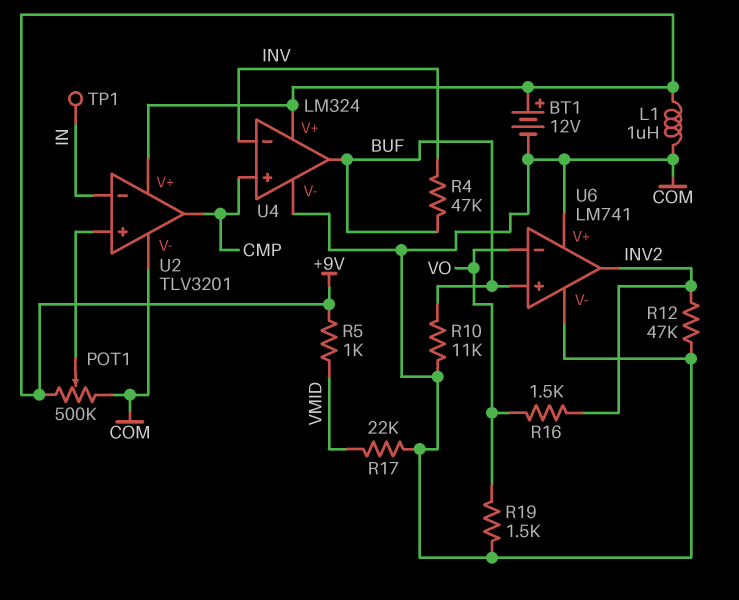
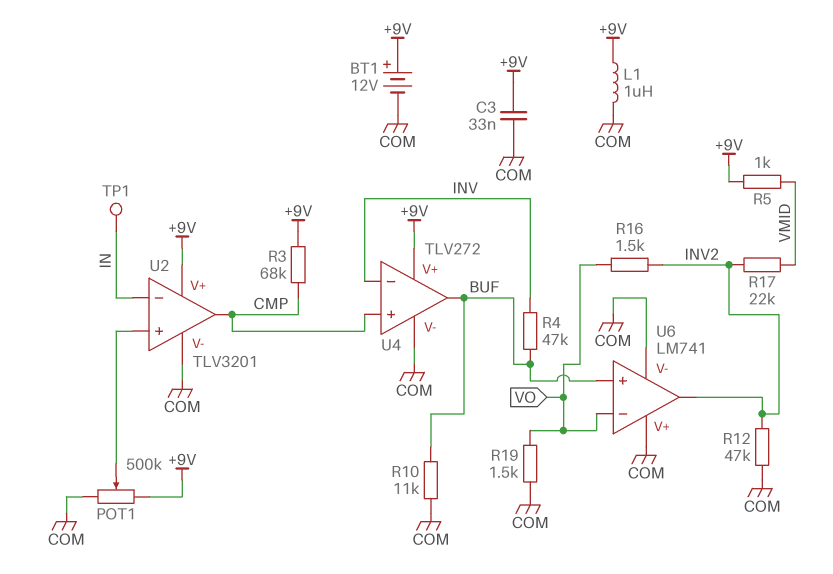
C3: none -> 33nF (+9V, COM)
R3: none -> 68k (+9V, CMP)
R17: 22k (COM, VMID) -> 22k (INV2, VMID)
U4: LM324 -> TLV272

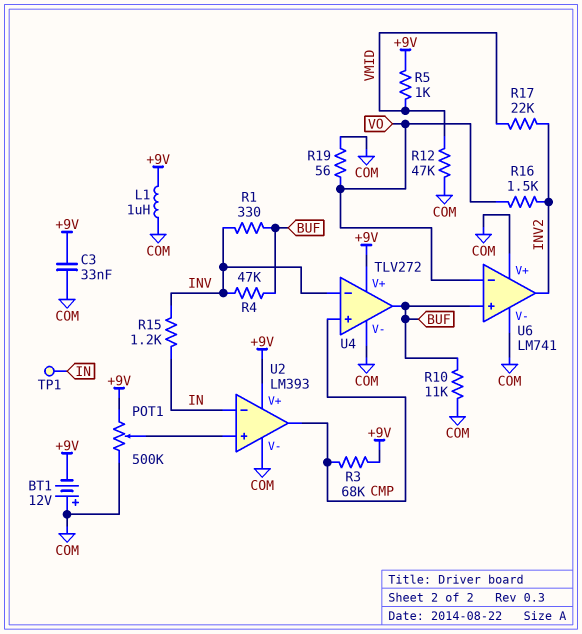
BT1: 12V (plus +9V, minus COM) -> 12V (plus COM, minus +9V)
R1: none -> 330 (BUF, INV)
R12: 47k (COM, INV2) -> 47k (COM, VMID)
R15: none -> 1.2k (IN, INV)
R19: 1.5k (COM, VO) -> 56 (COM, VO)
U2: TLV3201 -> LM393

